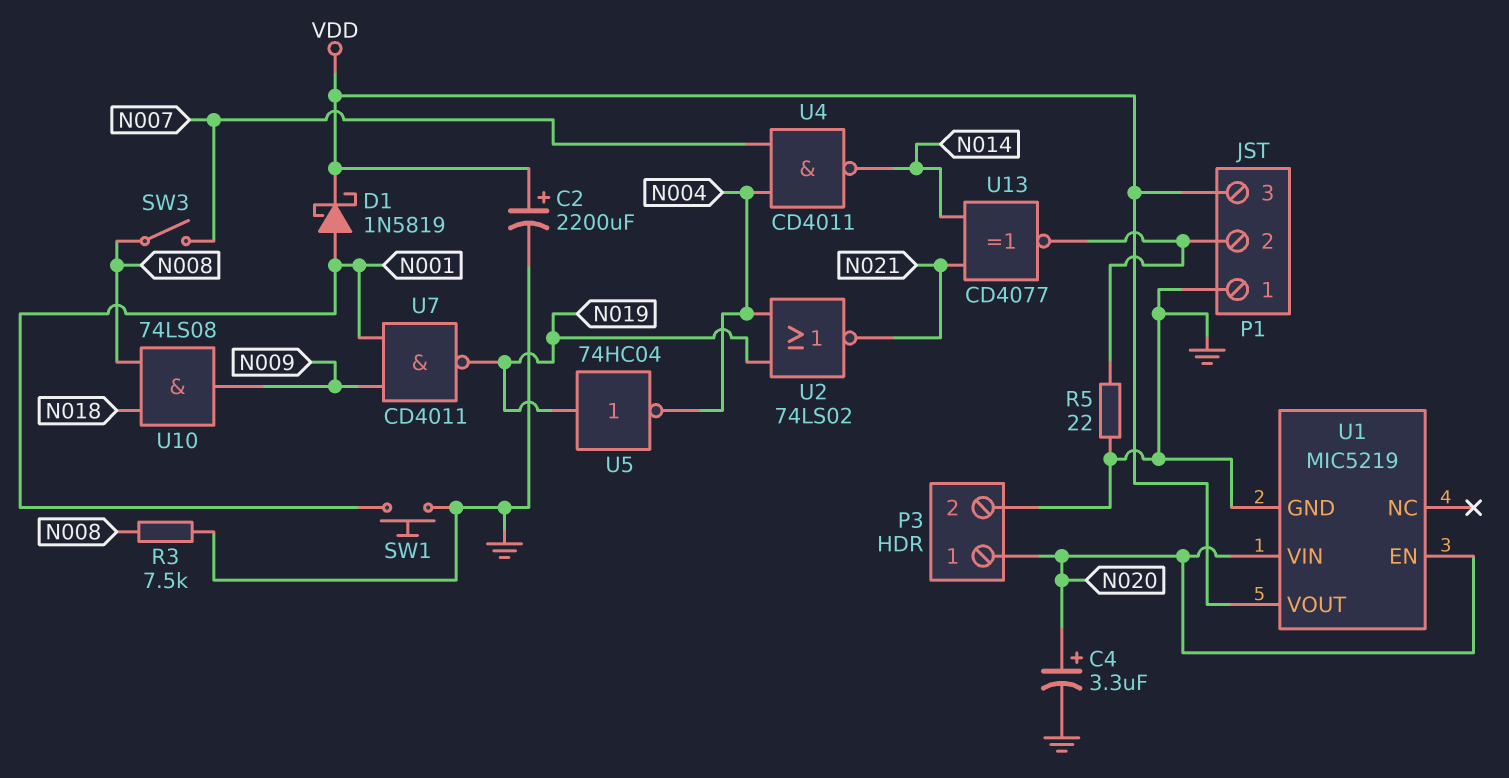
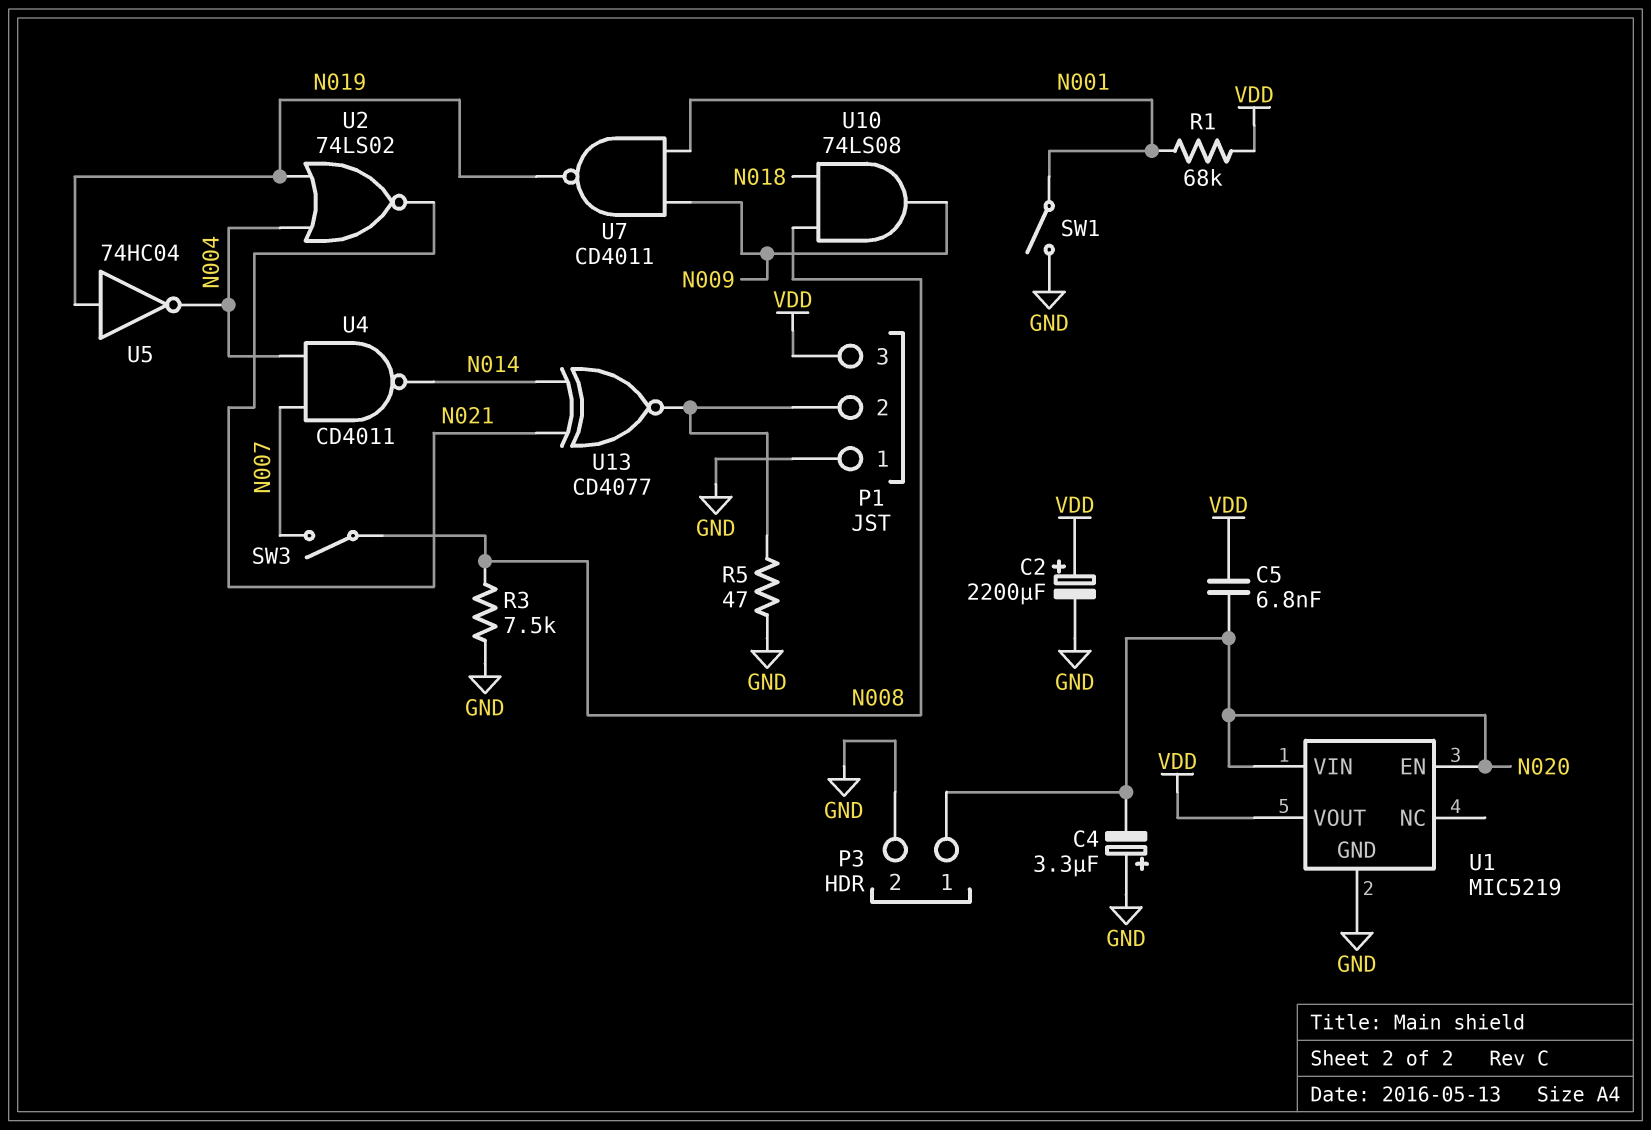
C4: 3.3uF (plus N020, minus GND) -> 3.3uF (plus GND, minus N020)
C5: none -> 6.8nF (N020, VDD)
D1: schottky 1N5819 (A N001, K VDD) -> none
R1: none -> 68k (N001, VDD)
R5: 22 (GND, P1/2) -> 47 (GND, P1/2)
SW1: button (GND, N001) -> switch (GND, N001)

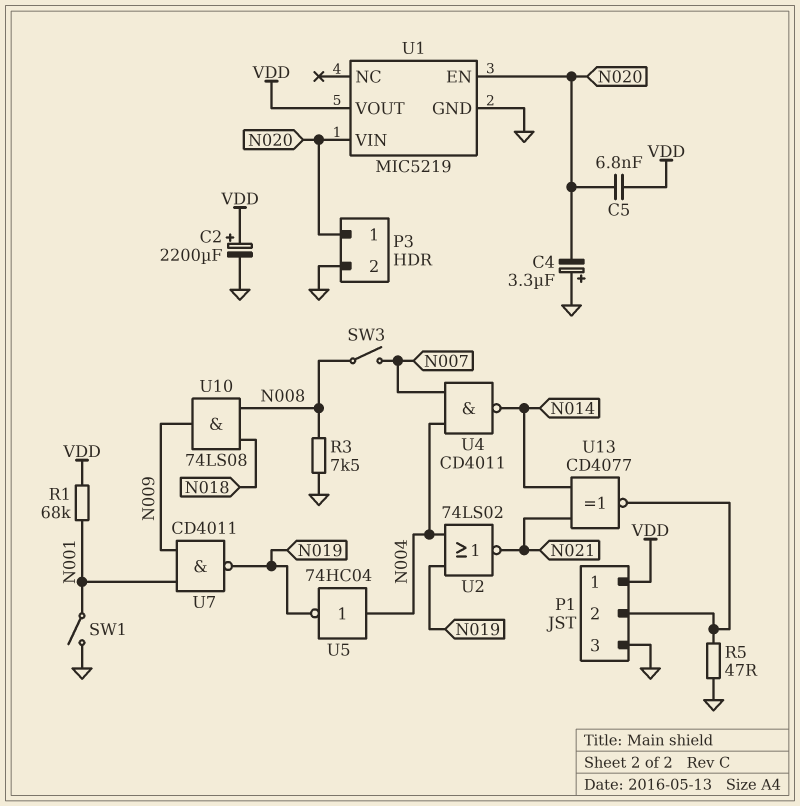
P1 pin 1: GND -> VDD
P1 pin 3: VDD -> GND
U5: NOT 74HC04 (in N019, out N004) -> NOT 74HC04 (in N004, out N019)

